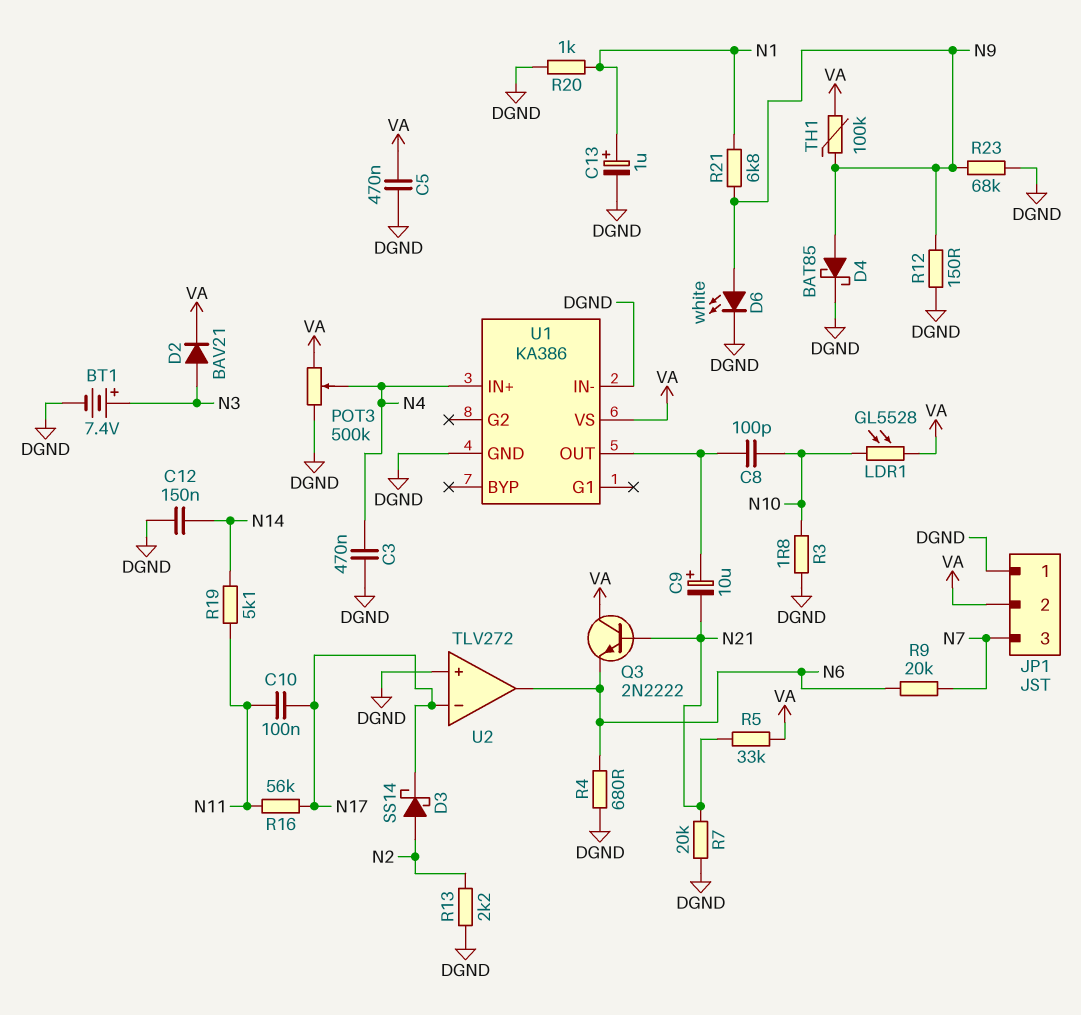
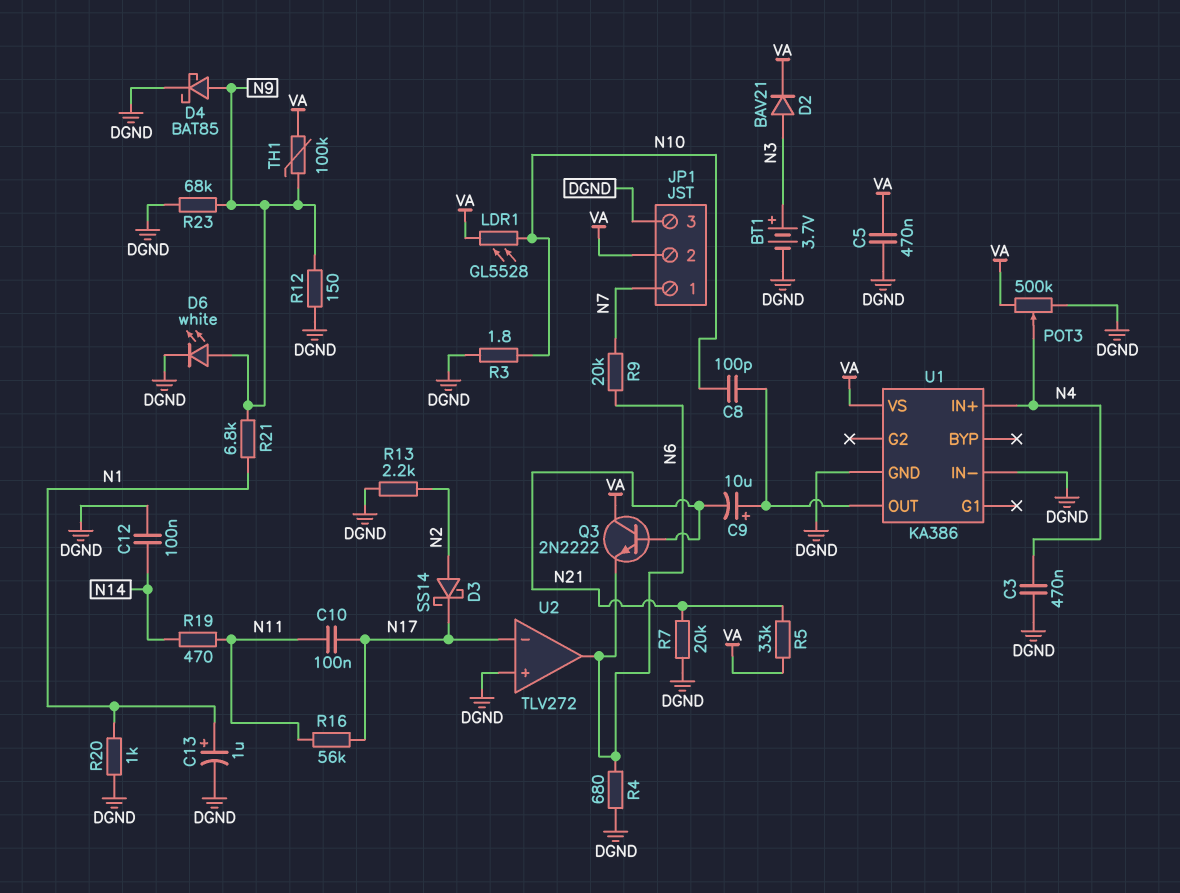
BT1: 7.4V (plus N3, minus DGND) -> 3.7V (plus N3, minus DGND)
C12: 150nF (DGND, N14) -> 100nF (DGND, N14)
JP1 pin 1: DGND -> N7
JP1 pin 3: N7 -> DGND
R19: 5.1k (N11, N14) -> 470 (N11, N14)

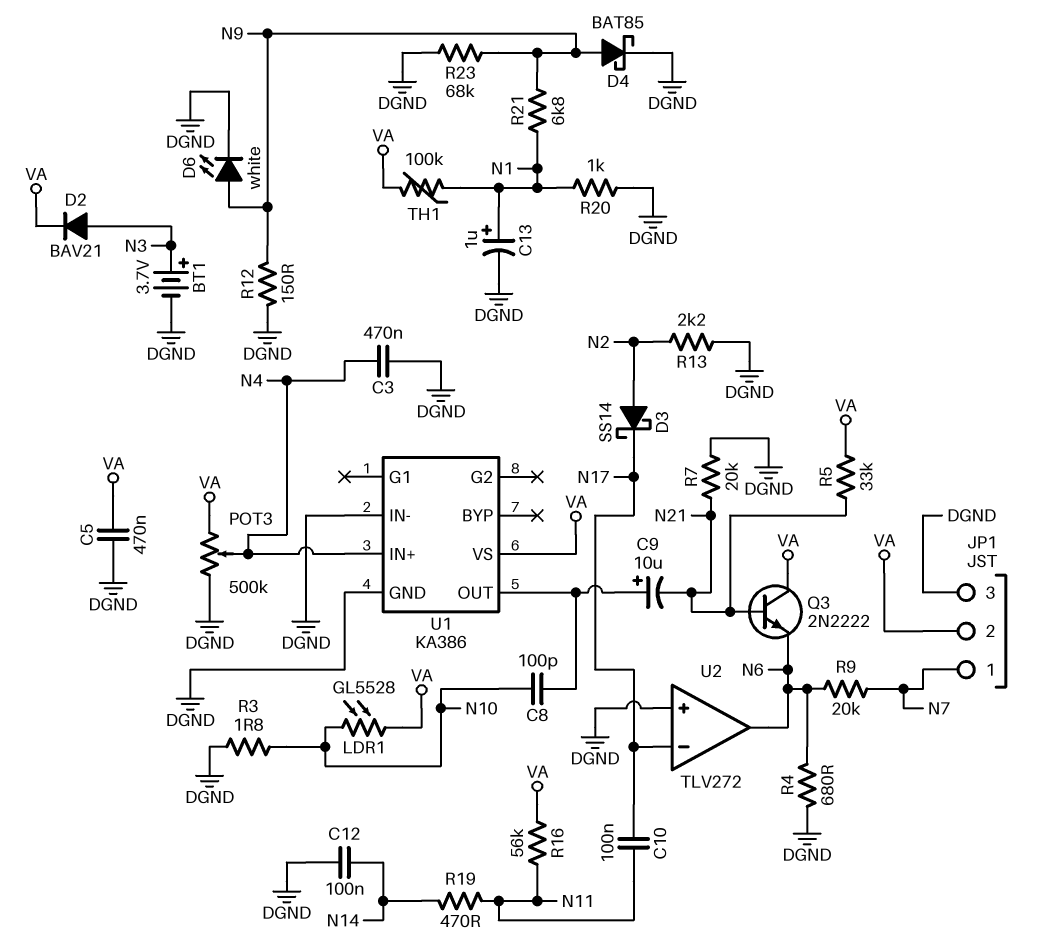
R16: 56k (N11, N17) -> 56k (N11, VA)
TH1: 100k (N9, VA) -> 100k (N1, VA)

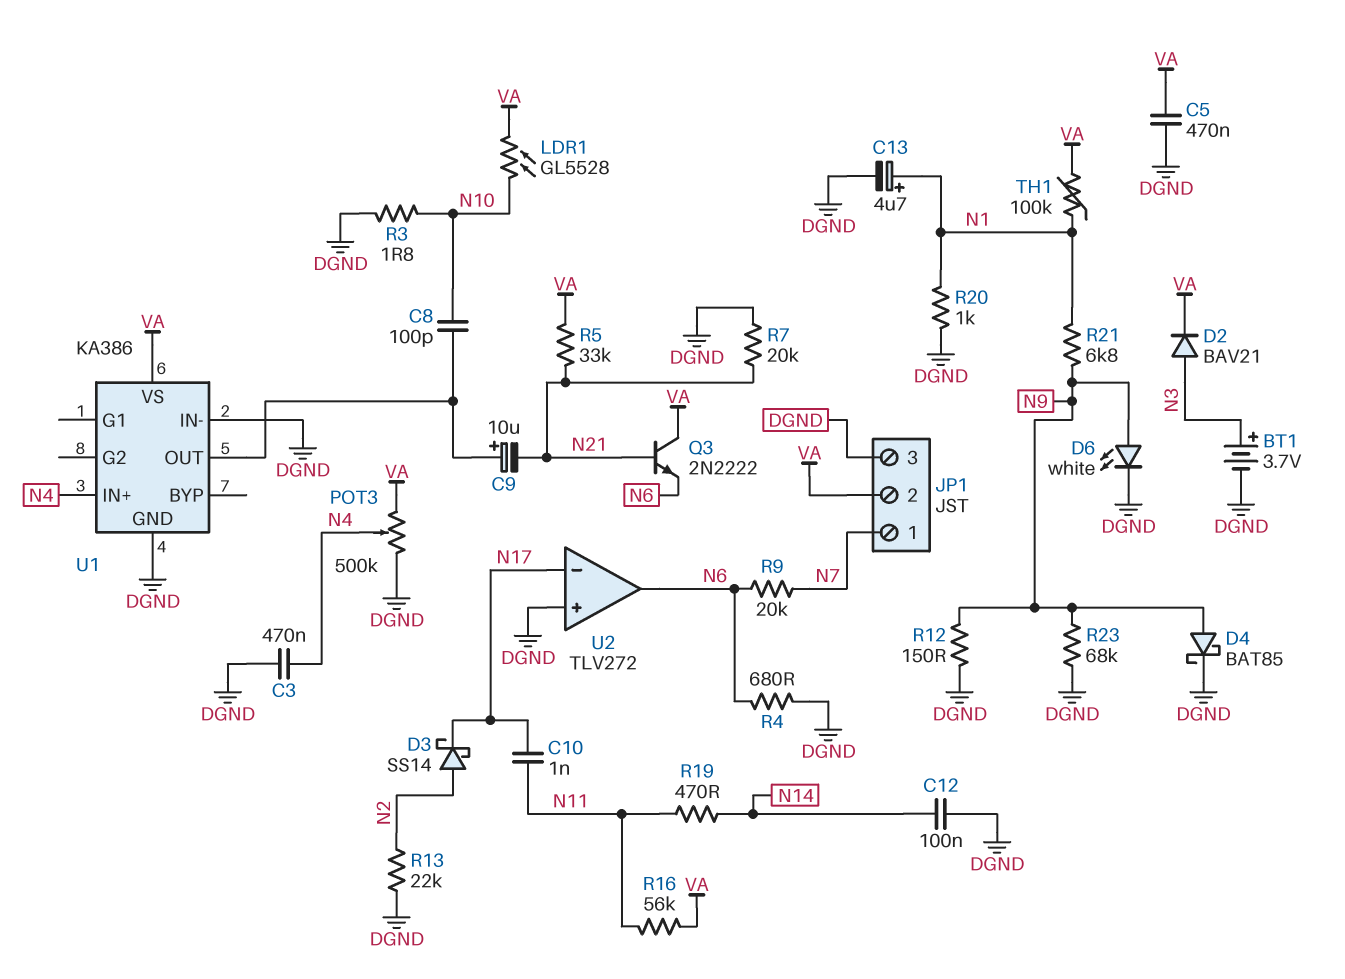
C10: 100nF (N11, N17) -> 1nF (N11, N17)
C13: 1uF (plus N1, minus DGND) -> 4.7uF (plus N1, minus DGND)
R13: 2.2k (DGND, N2) -> 22k (DGND, N2)

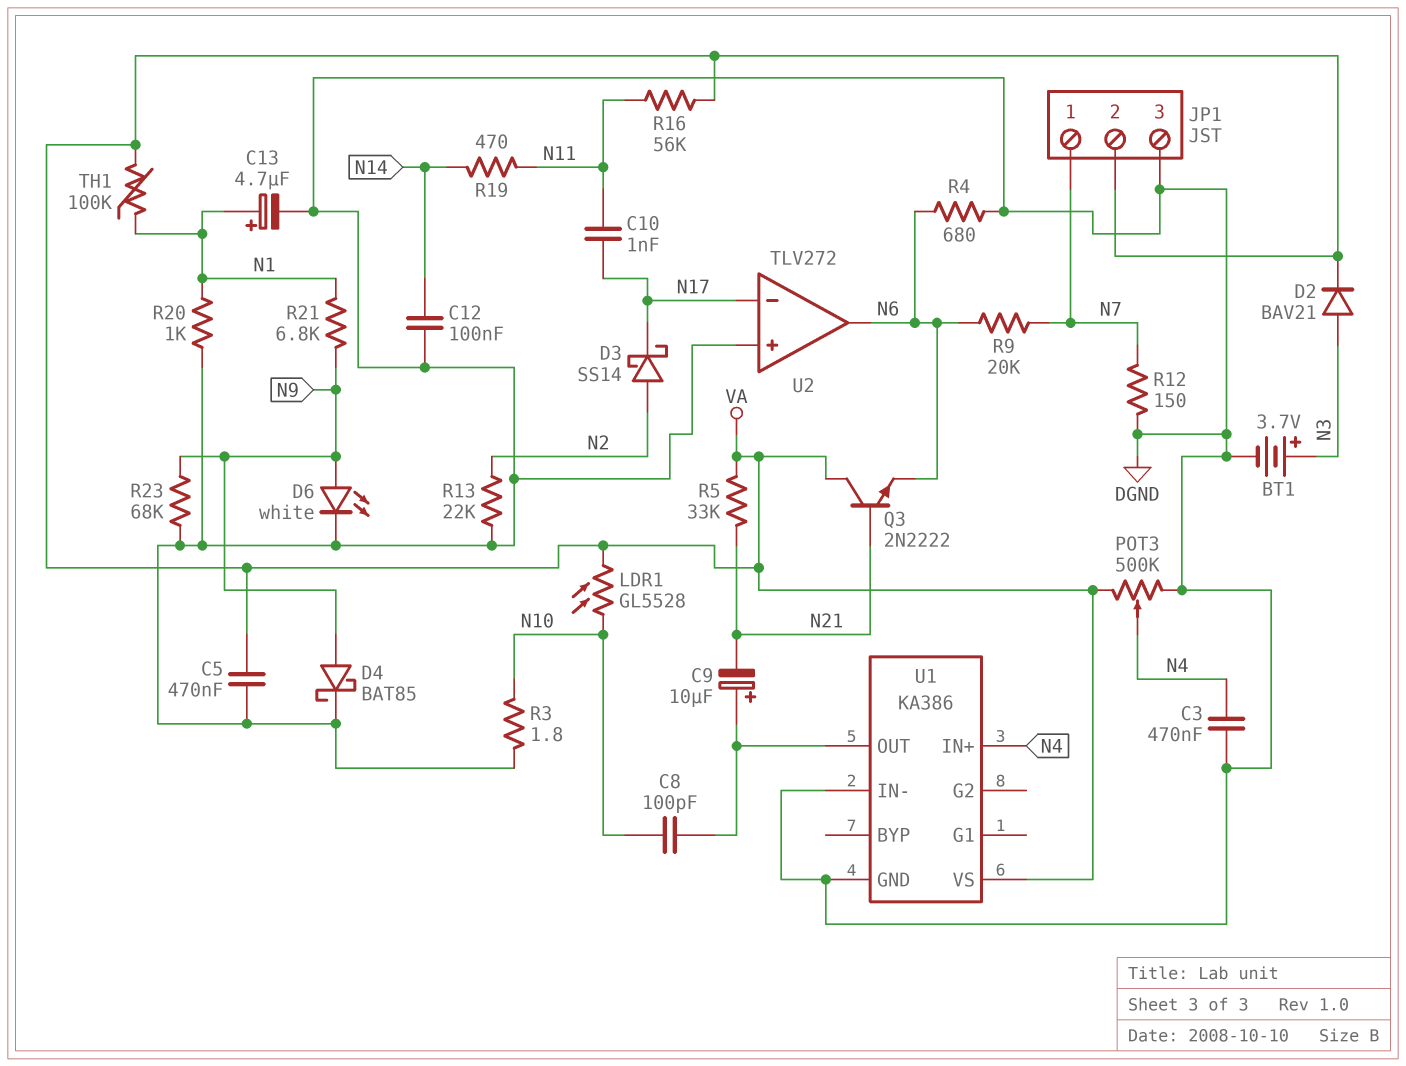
R7: 20k (DGND, N21) -> none
R12: 150 (DGND, N9) -> 150 (DGND, N7)

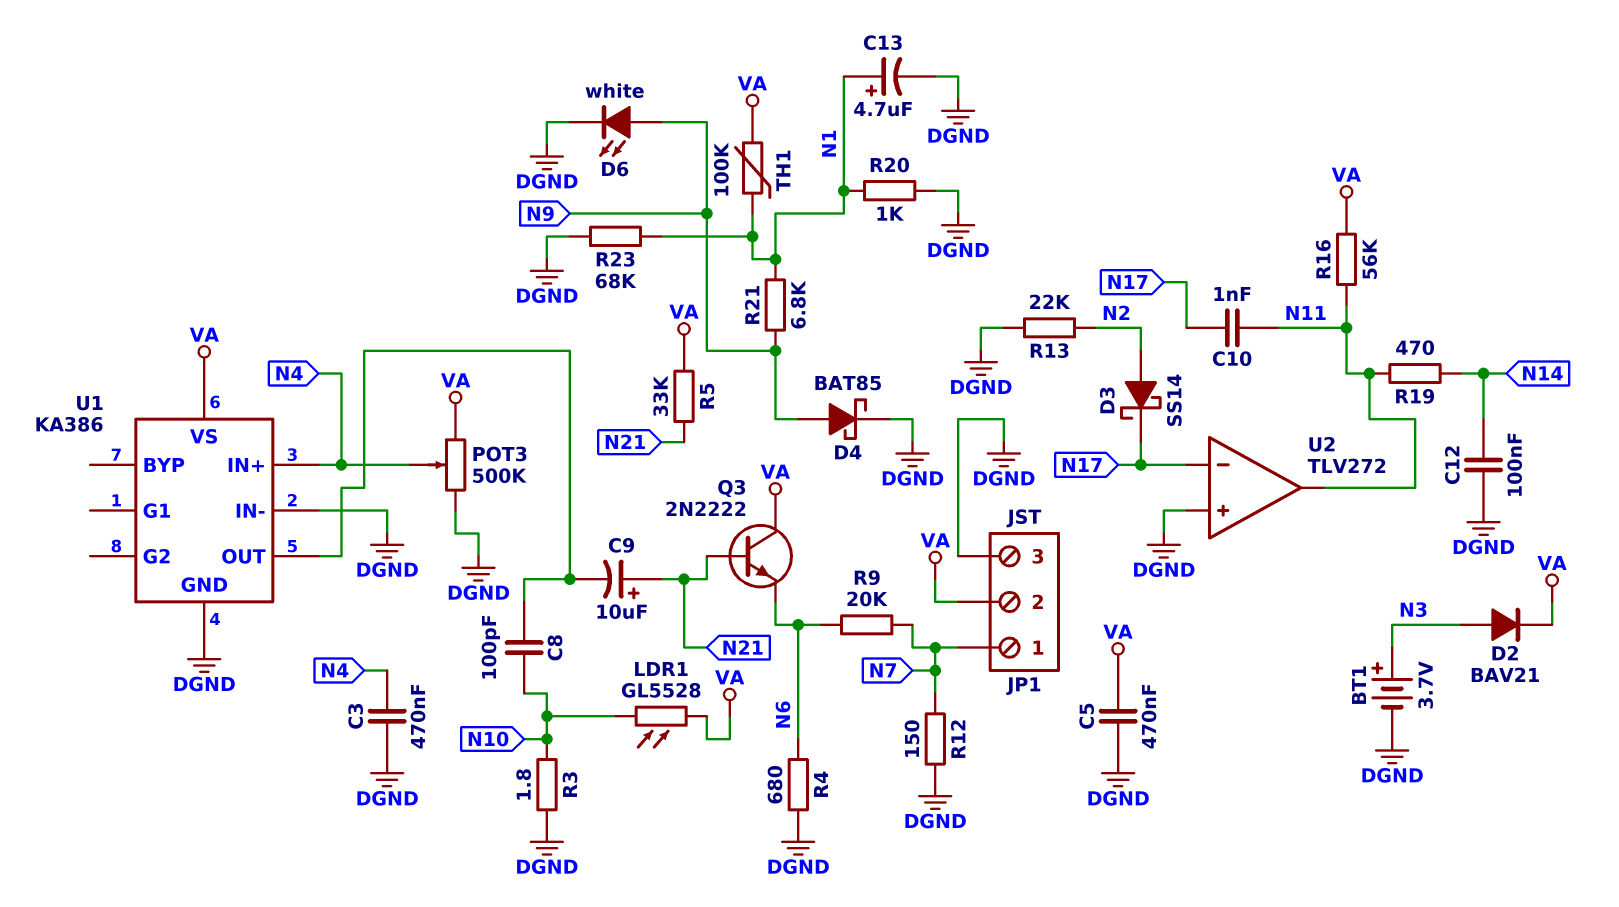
C9: 10uF (plus U1/OUT, minus N21) -> 10uF (plus N21, minus U1/OUT)
R23: 68k (DGND, N9) -> 68k (DGND, N1)
U2 pin out: N6 -> N11

